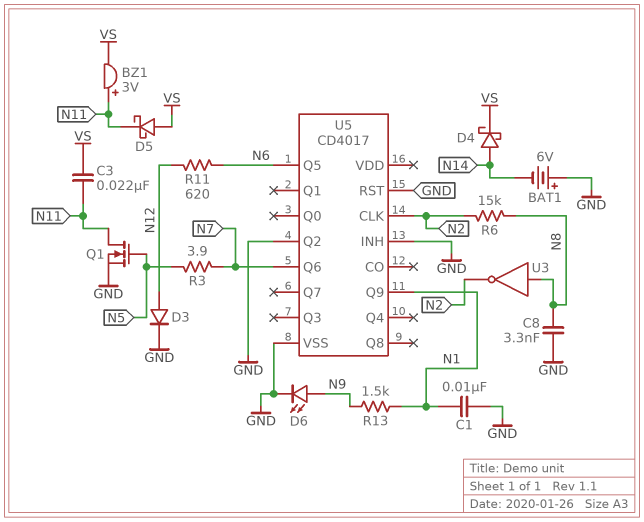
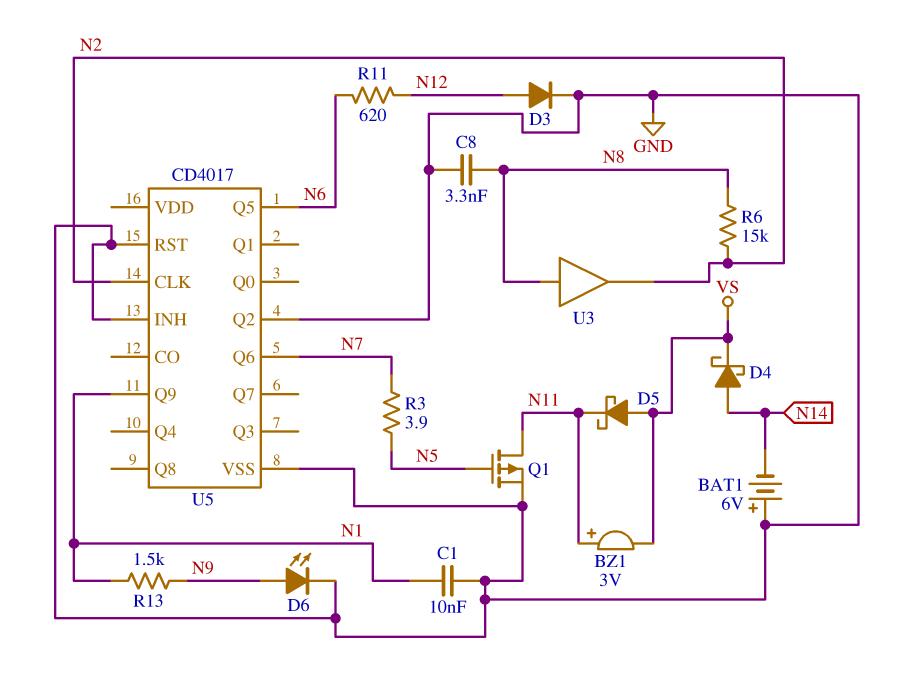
C3: 22nF (N11, VS) -> none
Q1: NMOS (G N5, D N11, S GND) -> PMOS (G N5, D N11, S GND)
U3: NOT (in N8, out N2) -> buffer (in N8, out N2)

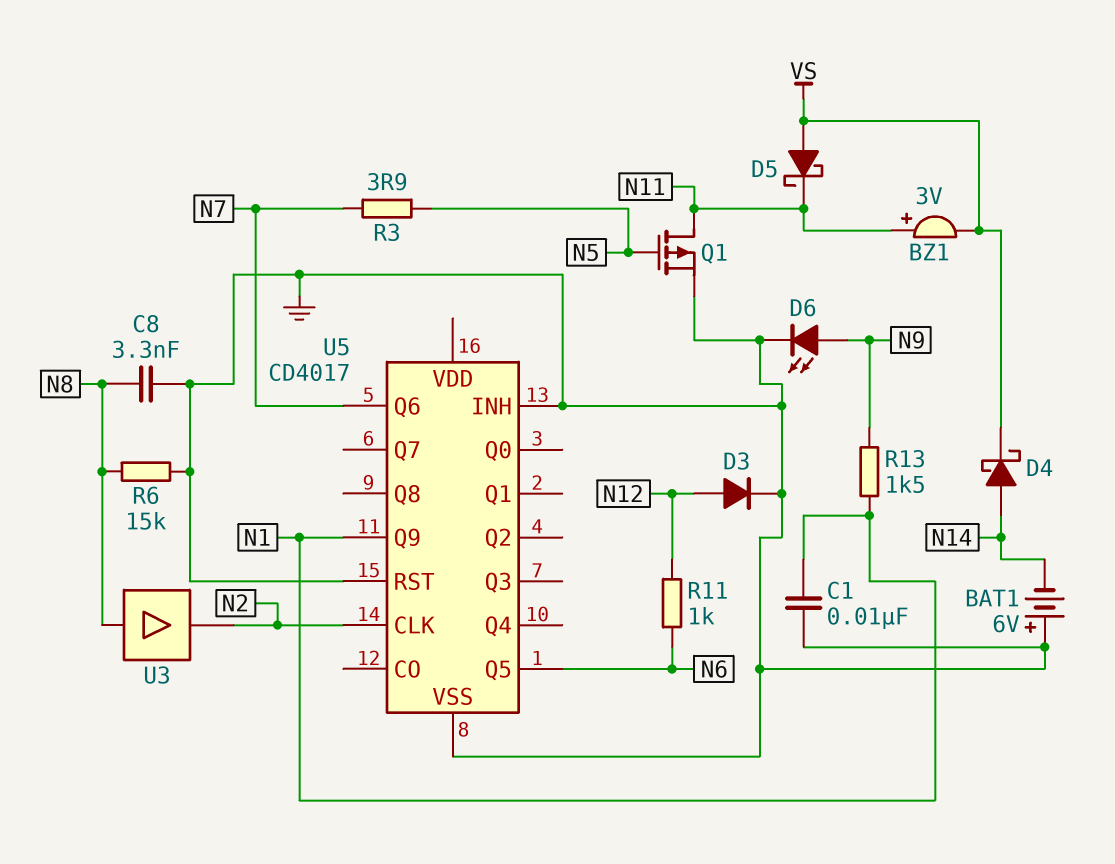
R6: 15k (N2, N8) -> 15k (GND, N8)
R11: 620 (N6, N12) -> 1k (N6, N12)
U5 pin Q2: GND -> none

